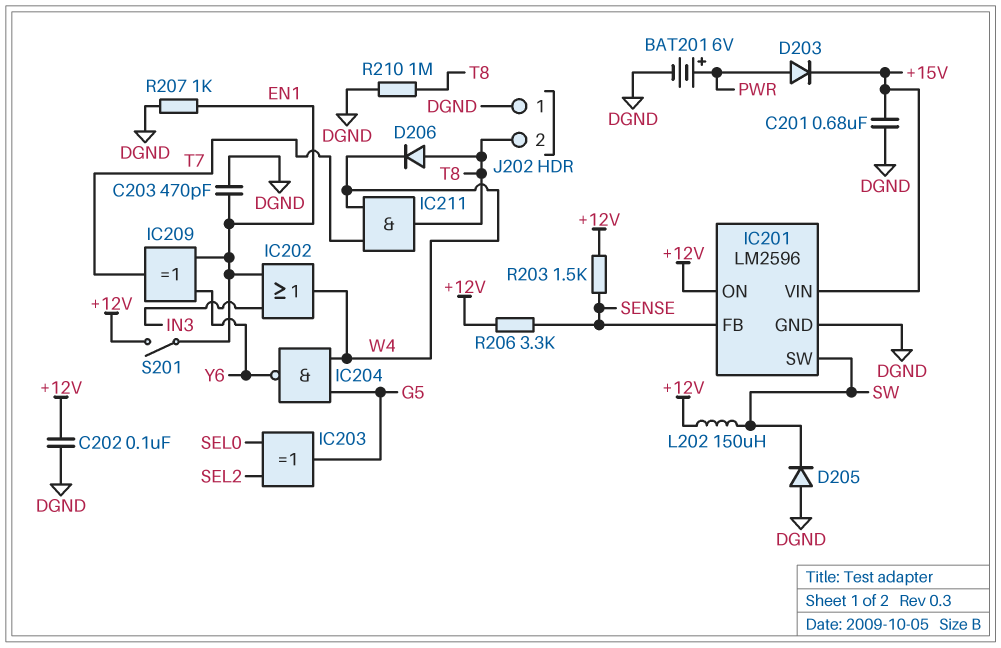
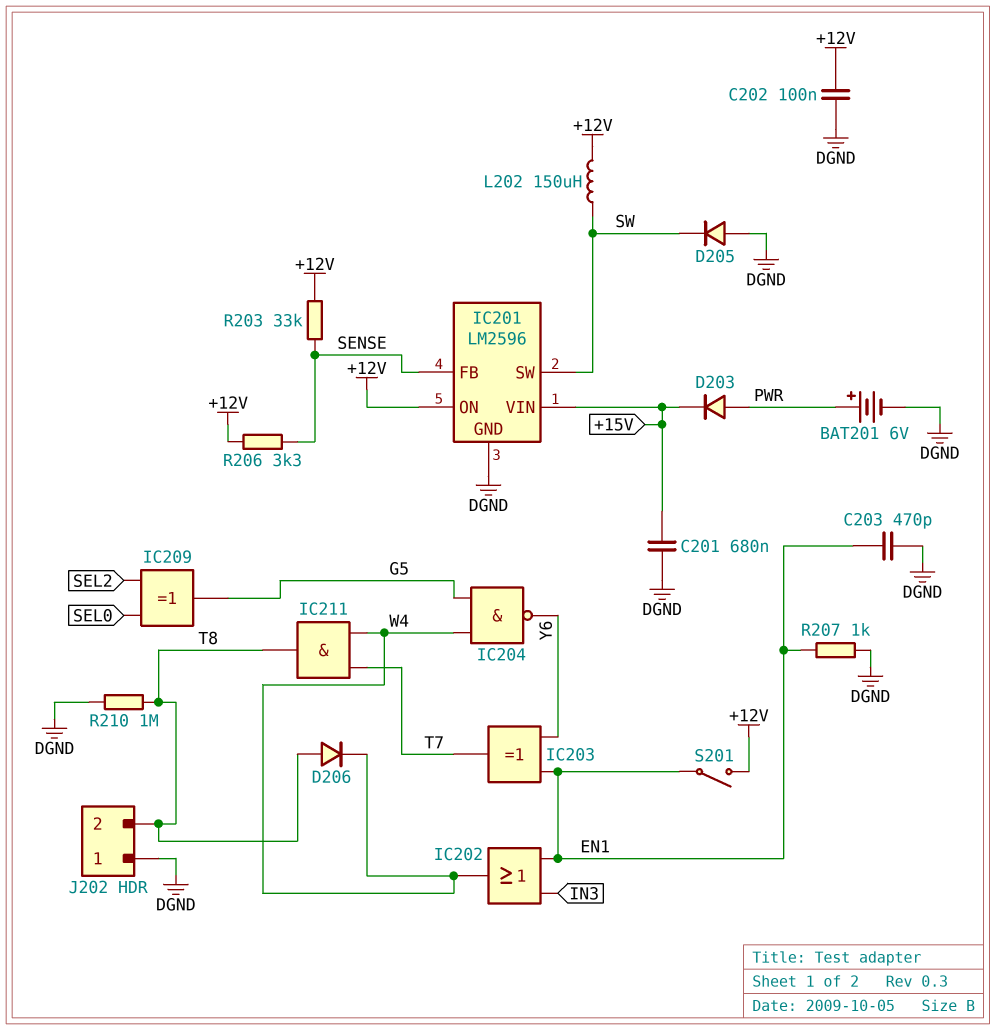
IC203: XOR (in SEL0, in SEL2, out G5) -> XOR (in EN1, in Y6, out T7)
IC209: XOR (in EN1, in Y6, out T7) -> XOR (in SEL0, in SEL2, out G5)
R203: 1.5k (+12V, SENSE) -> 33k (+12V, SENSE)

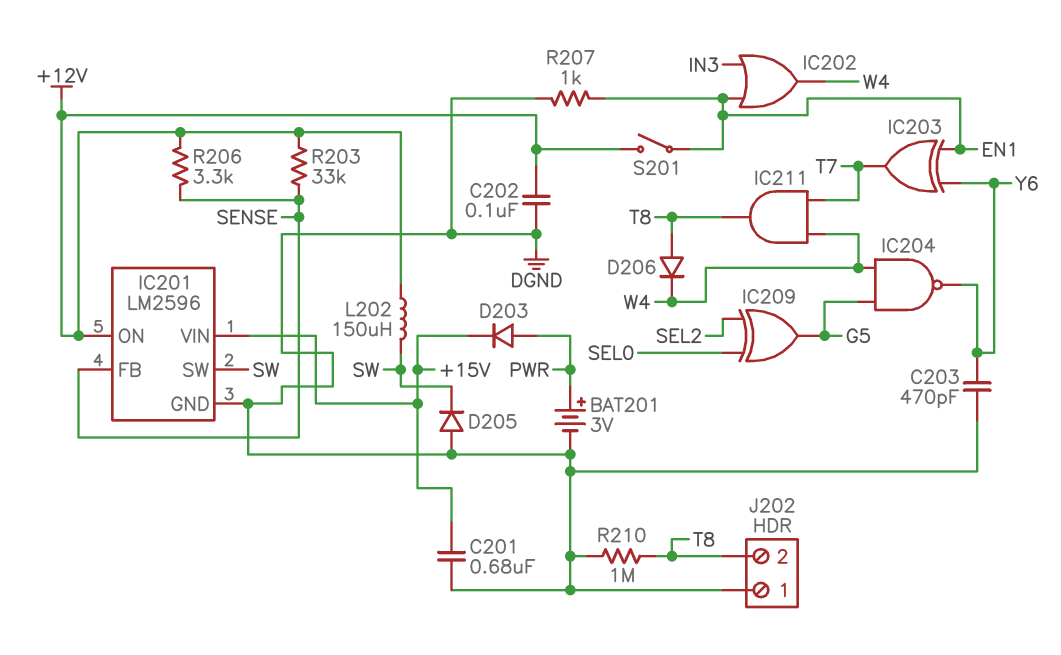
BAT201: 6V (plus PWR, minus DGND) -> 3V (plus PWR, minus DGND)
C203: 470pF (DGND, EN1) -> 470pF (DGND, Y6)

